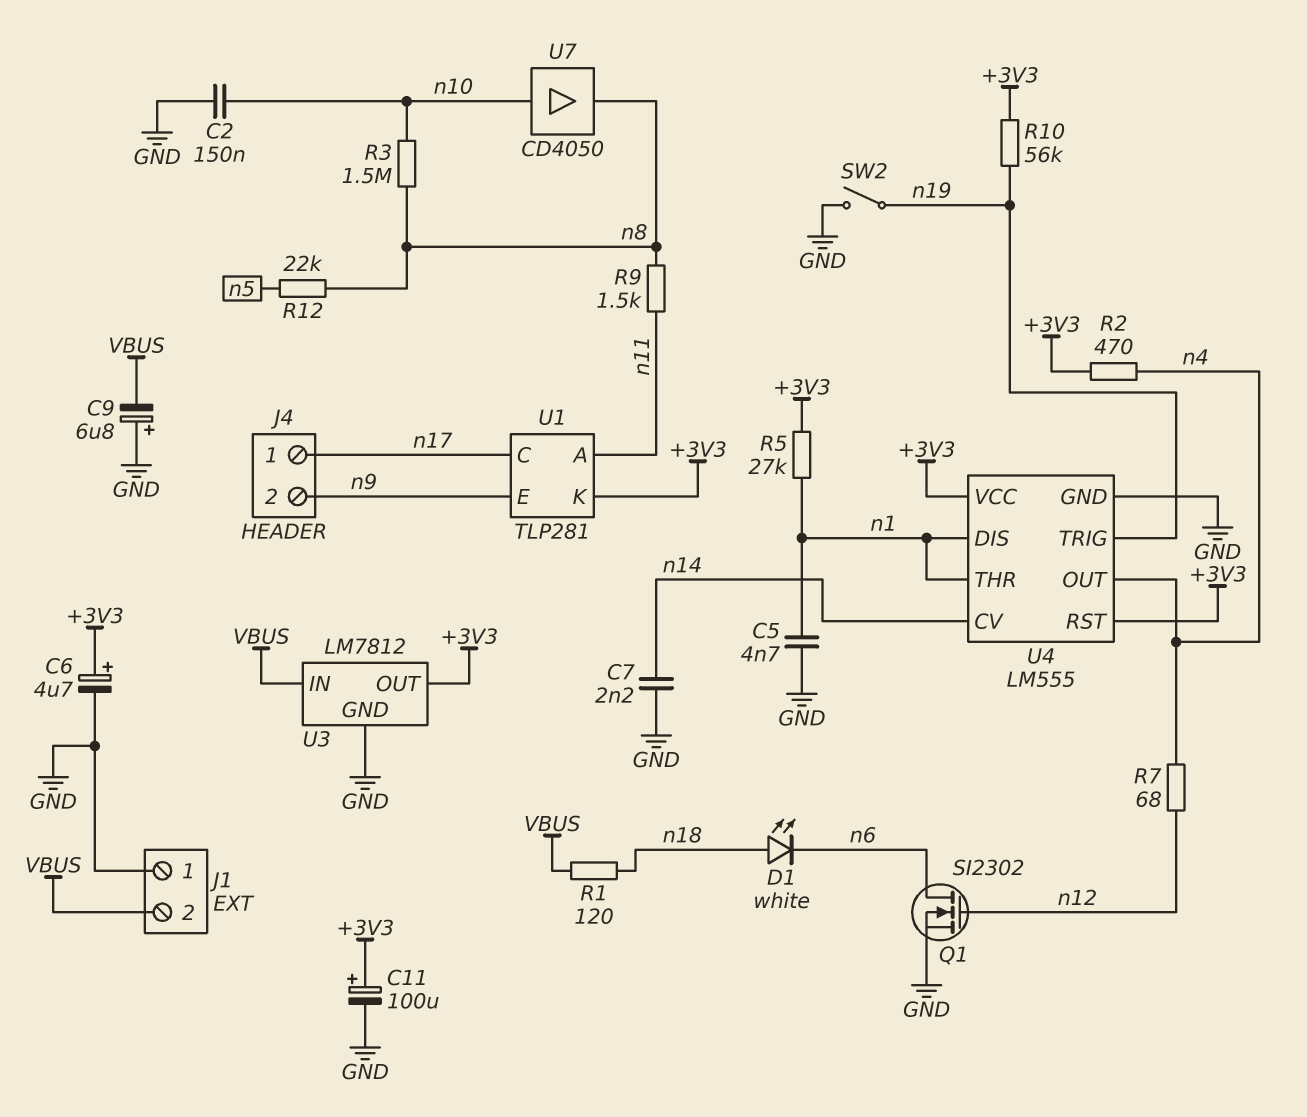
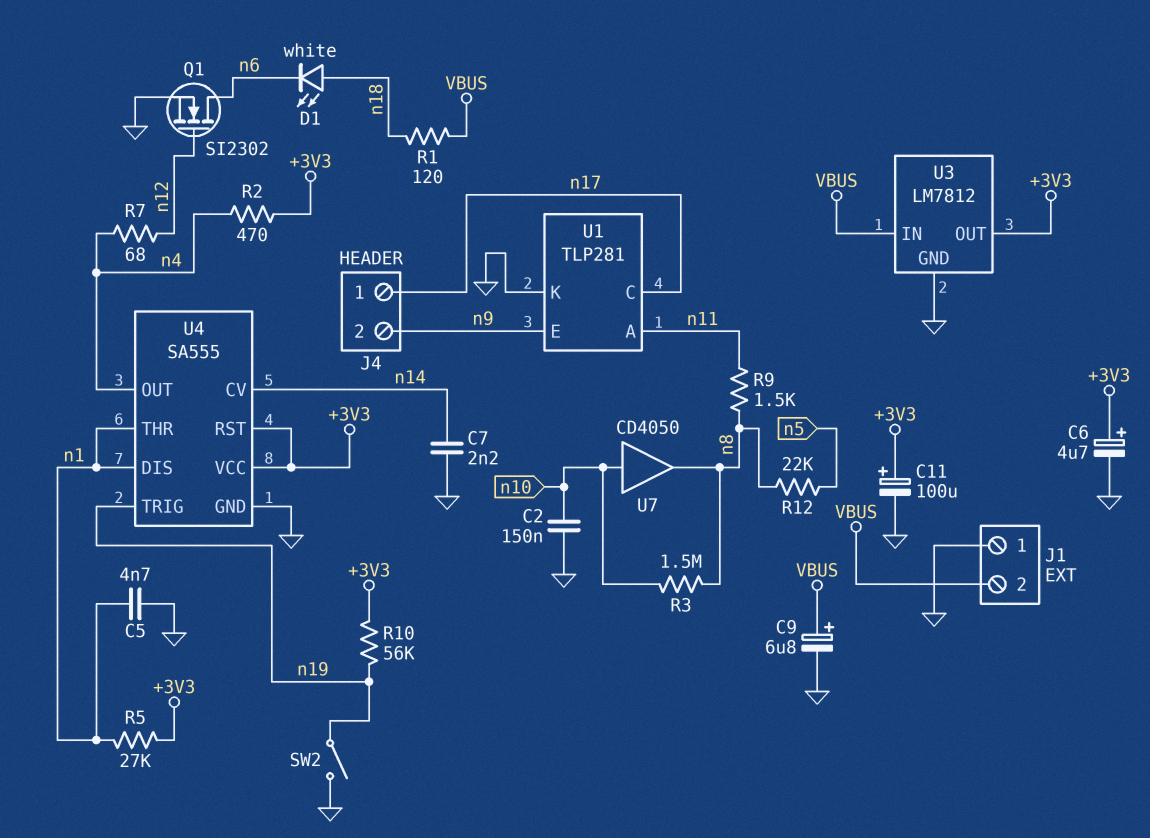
C9: 6.8uF (plus GND, minus VBUS) -> 6.8uF (plus VBUS, minus GND)
U1 pin K: +3V3 -> GND
U4: LM555 -> SA555

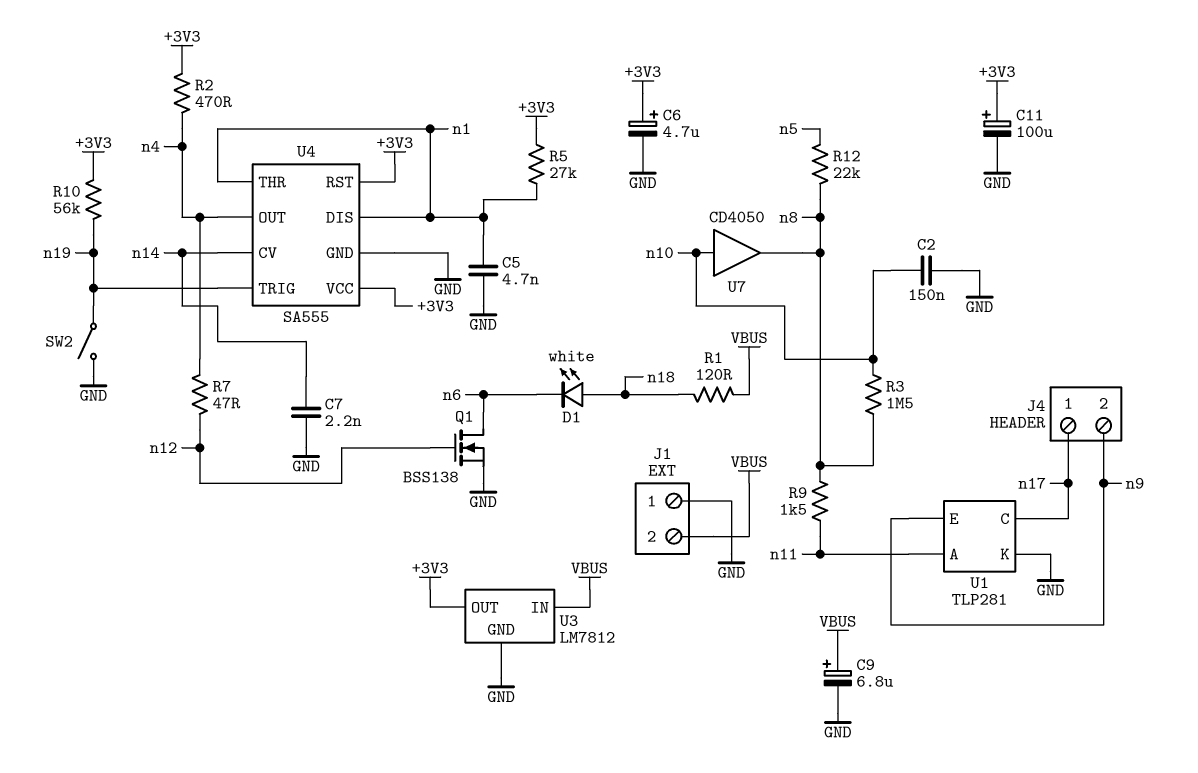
Q1: NMOS SI2302 (G n12, D n6, S GND) -> NMOS BSS138 (G n12, D n6, S GND)
R7: 68 (n4, n12) -> 47 (n4, n12)

